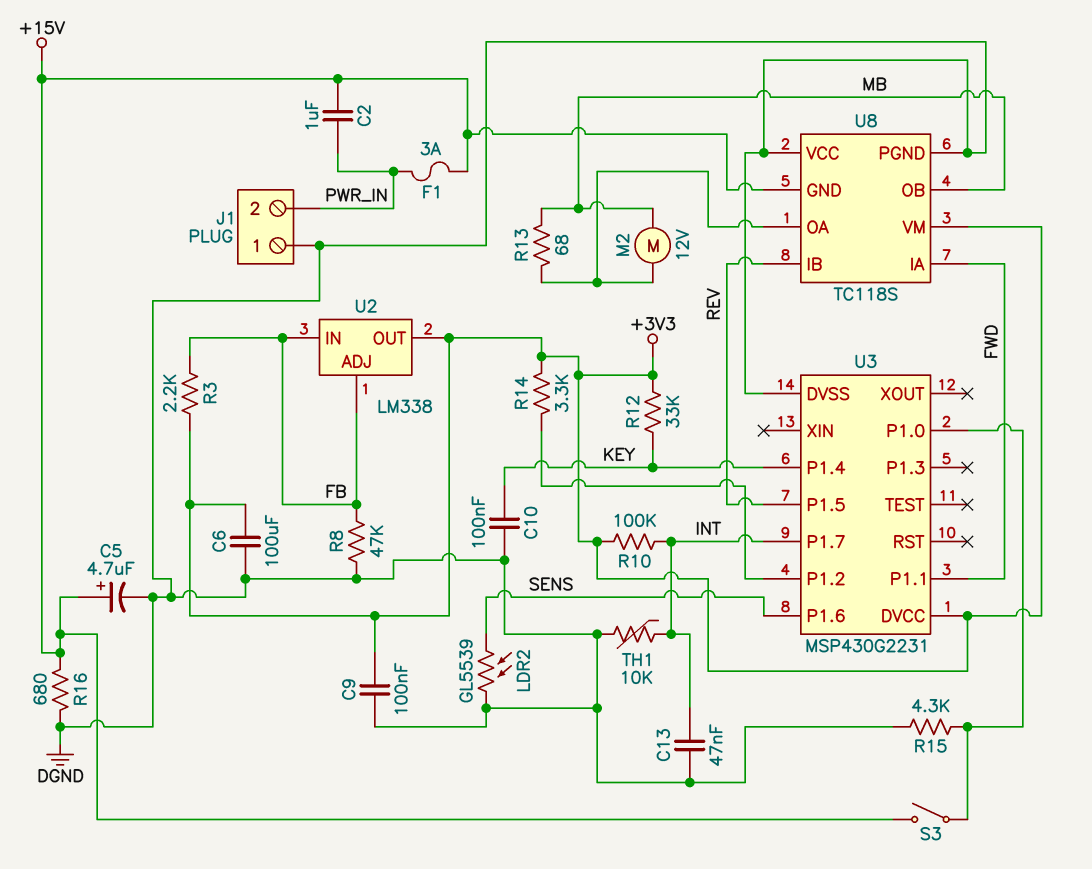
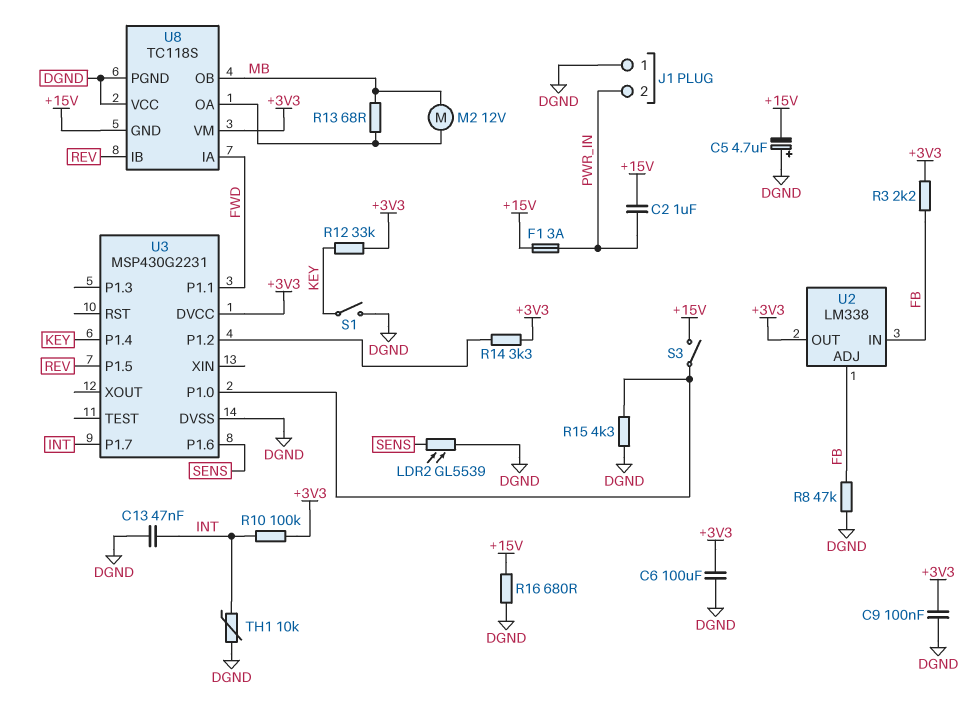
C5: 4.7uF (plus +15V, minus DGND) -> 4.7uF (plus DGND, minus +15V)
C10: 100nF (DGND, KEY) -> none
S1: none -> switch (DGND, KEY)

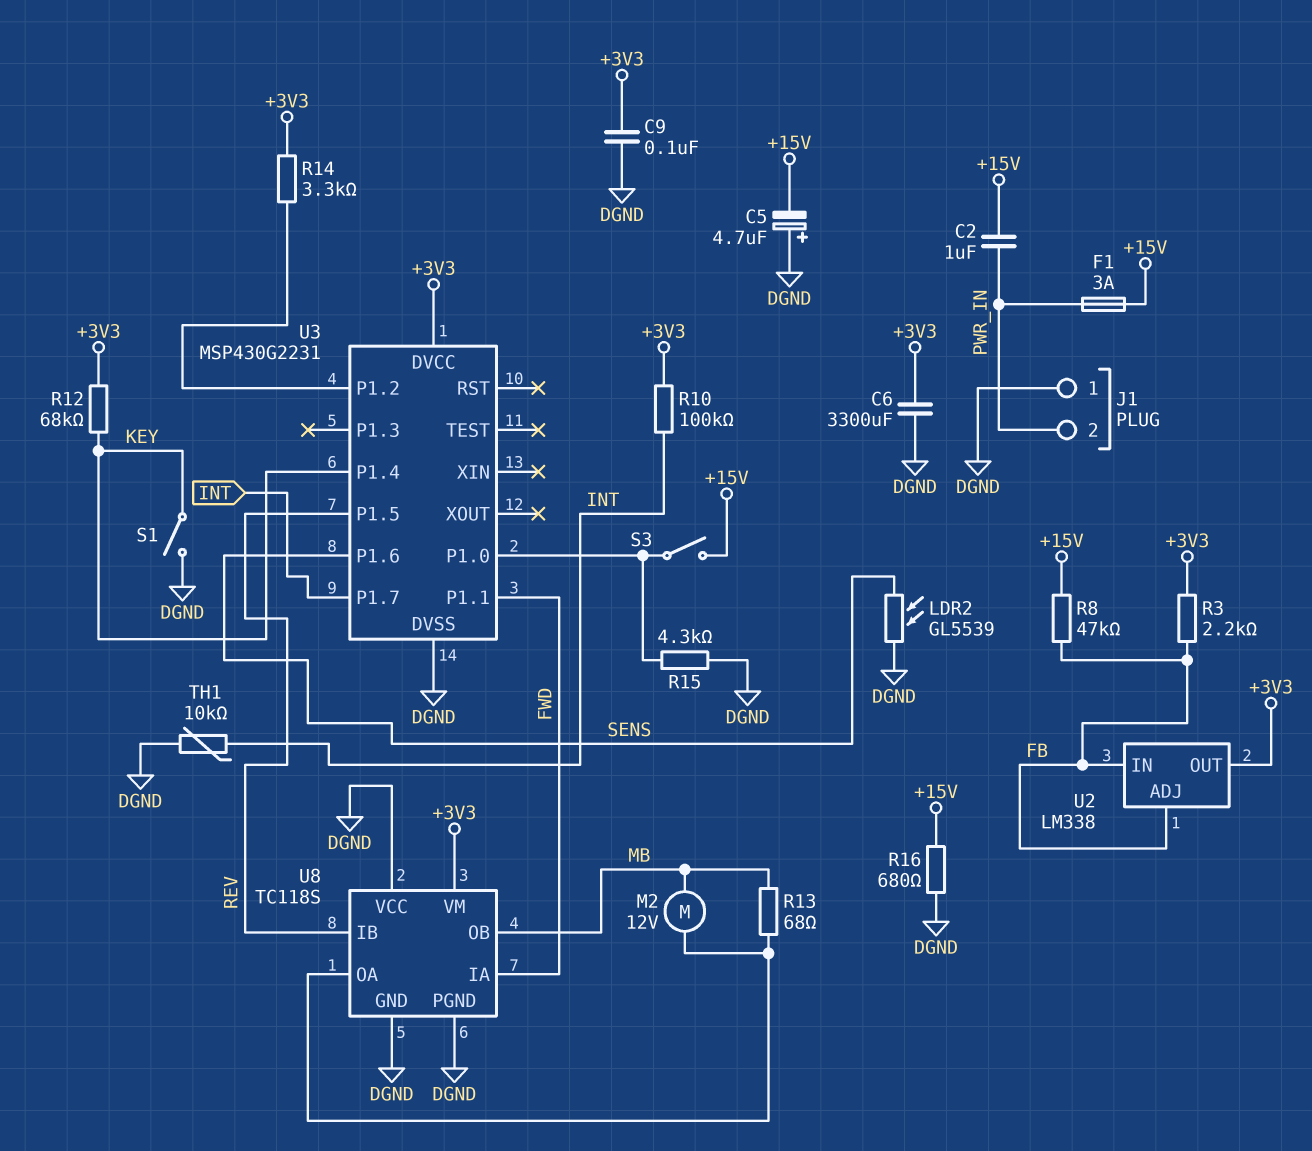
C6: 100uF (+3V3, DGND) -> 3300uF (+3V3, DGND)
C13: 47nF (DGND, INT) -> none
R8: 47k (DGND, FB) -> 47k (+15V, FB)
R12: 33k (+3V3, KEY) -> 68k (+3V3, KEY)
U8 pin GND: +15V -> DGND

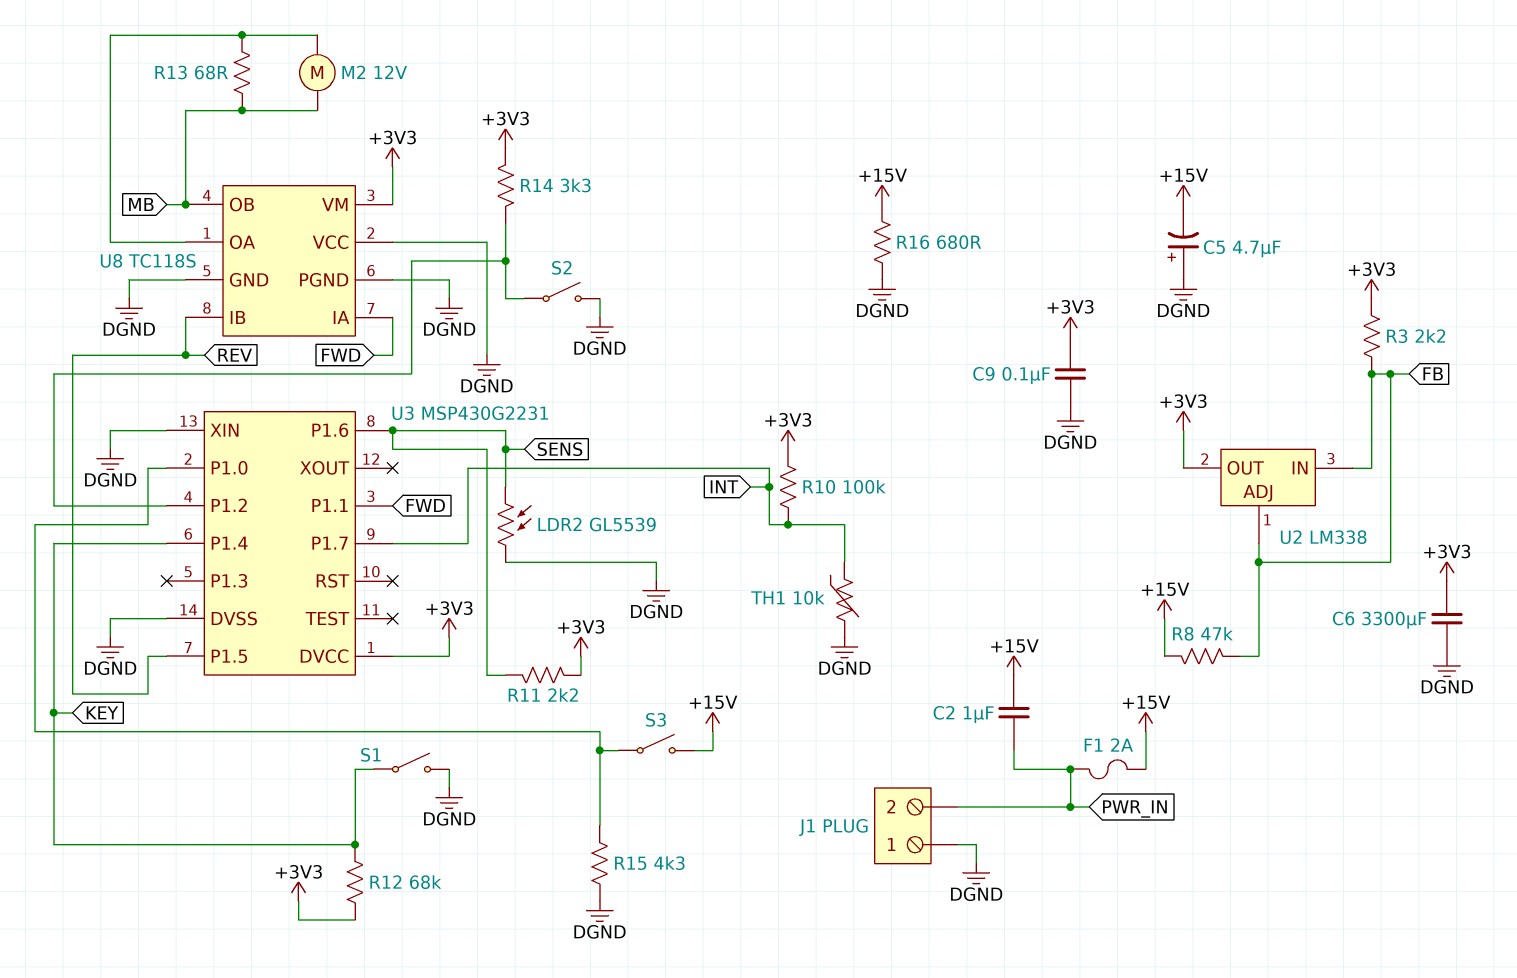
F1: 3A (+15V, PWR_IN) -> 2A (+15V, PWR_IN)
R11: none -> 2.2k (+3V3, SENS)
S2: none -> switch (DGND, U3/P1.2)
U3 pin XIN: none -> DGND

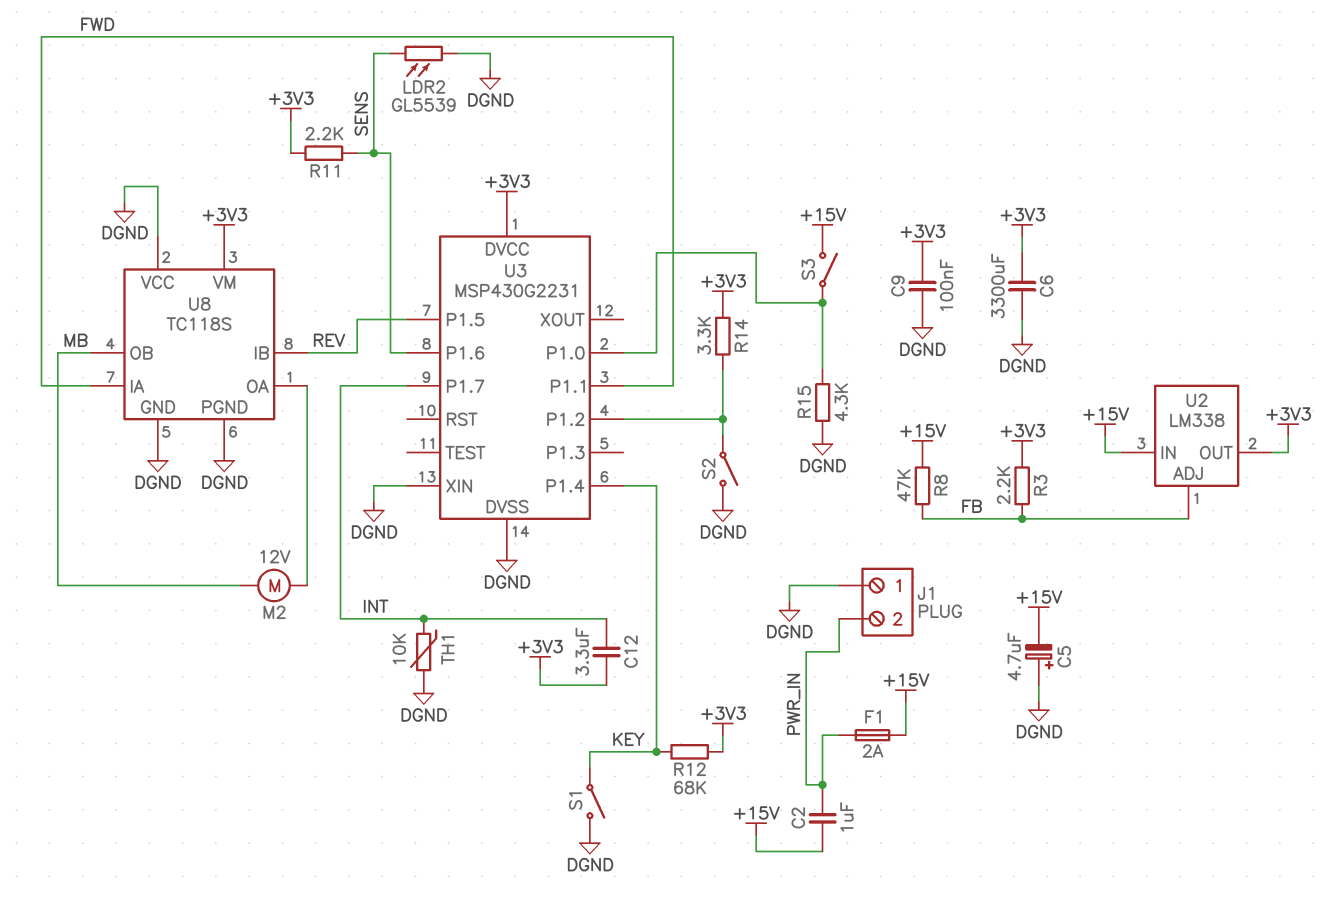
C12: none -> 3.3uF (+3V3, INT)
R10: 100k (+3V3, INT) -> none
R13: 68 (MB, U8/OA) -> none
R16: 680 (+15V, DGND) -> none
U2 pin IN: FB -> +15V

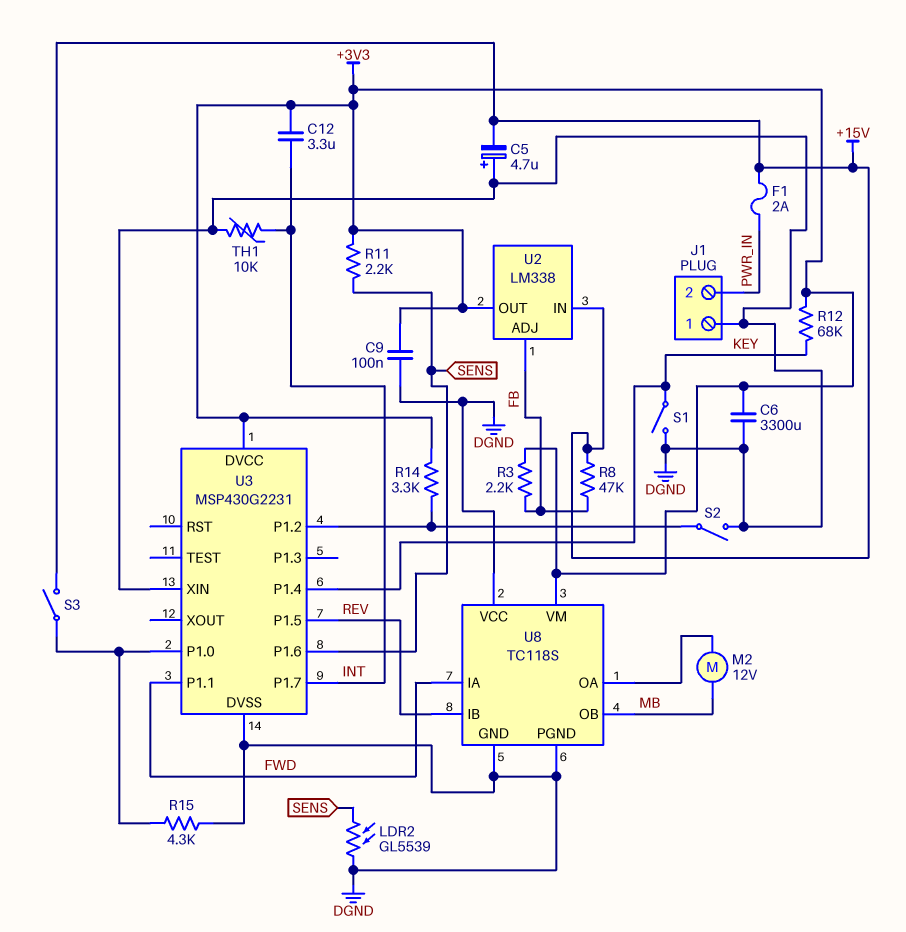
C2: 1uF (+15V, PWR_IN) -> none

